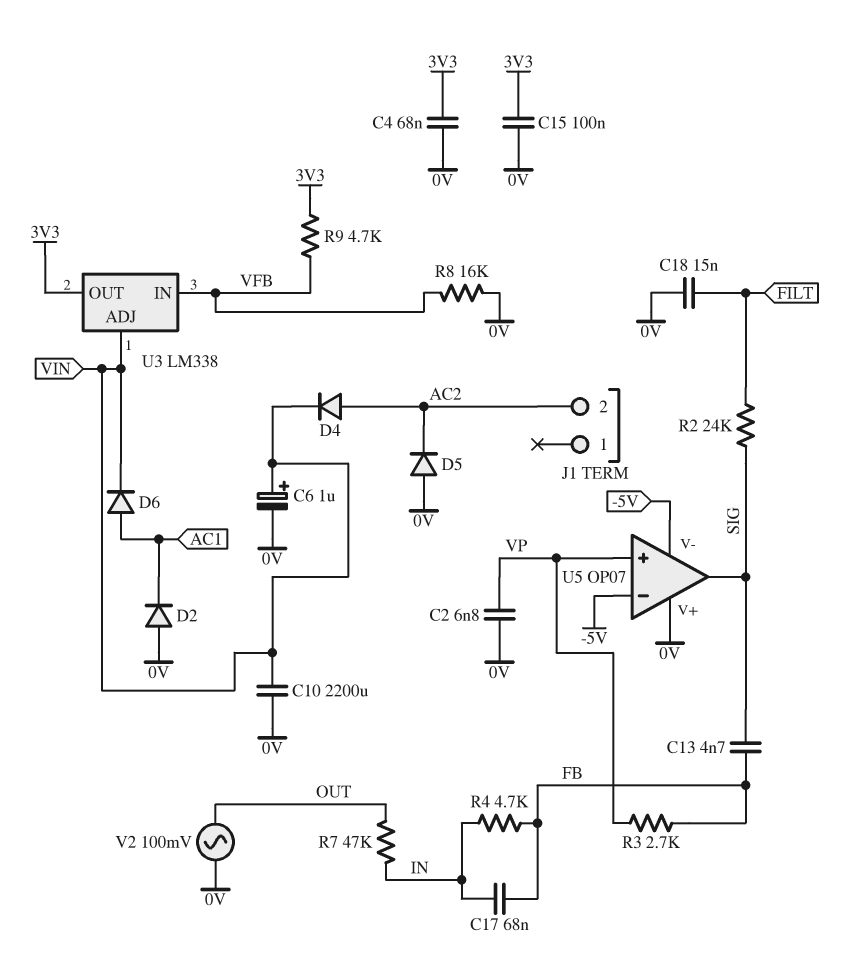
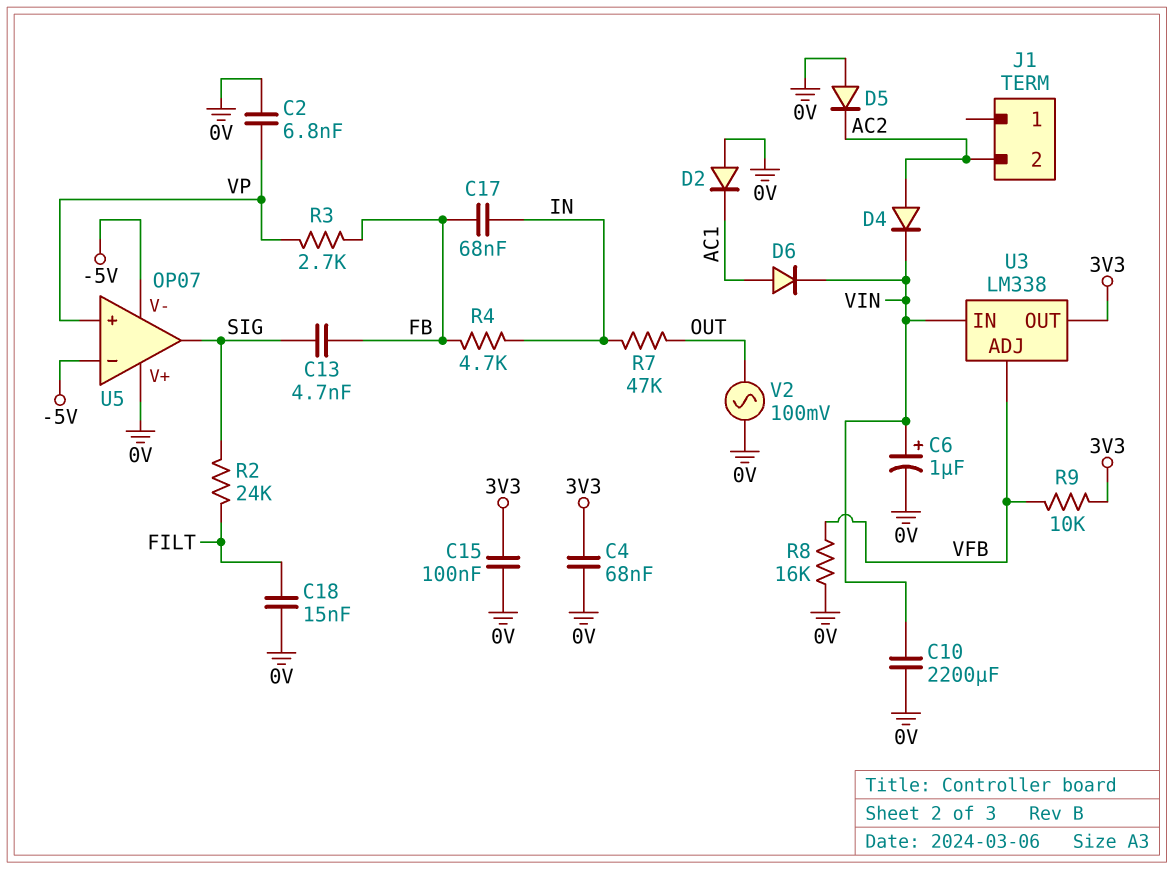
R9: 4.7k (3V3, VFB) -> 10k (3V3, VFB)
U3 pin ADJ: VIN -> VFB
U3 pin IN: VFB -> VIN

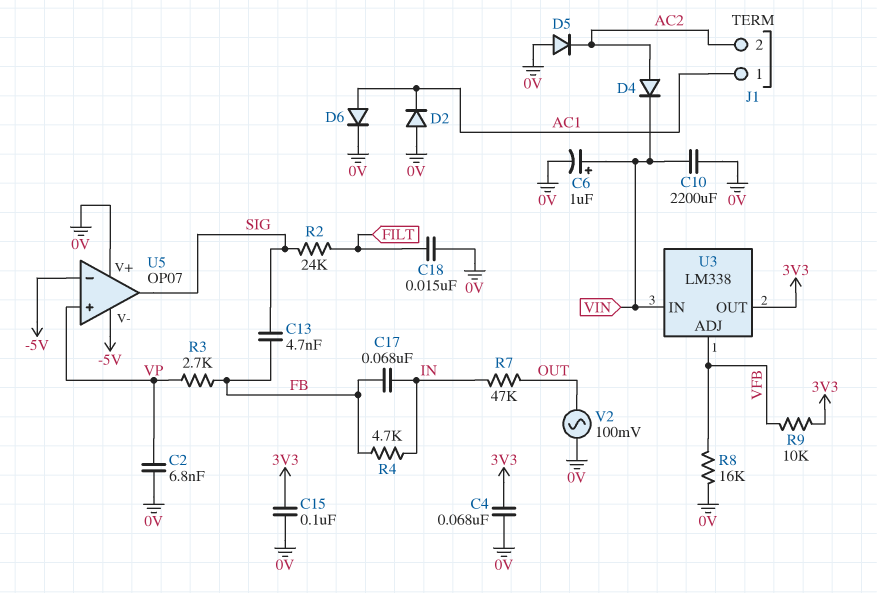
D6: diode (A AC1, K VIN) -> diode (A AC1, K 0V)
J1 pin 1: none -> AC1

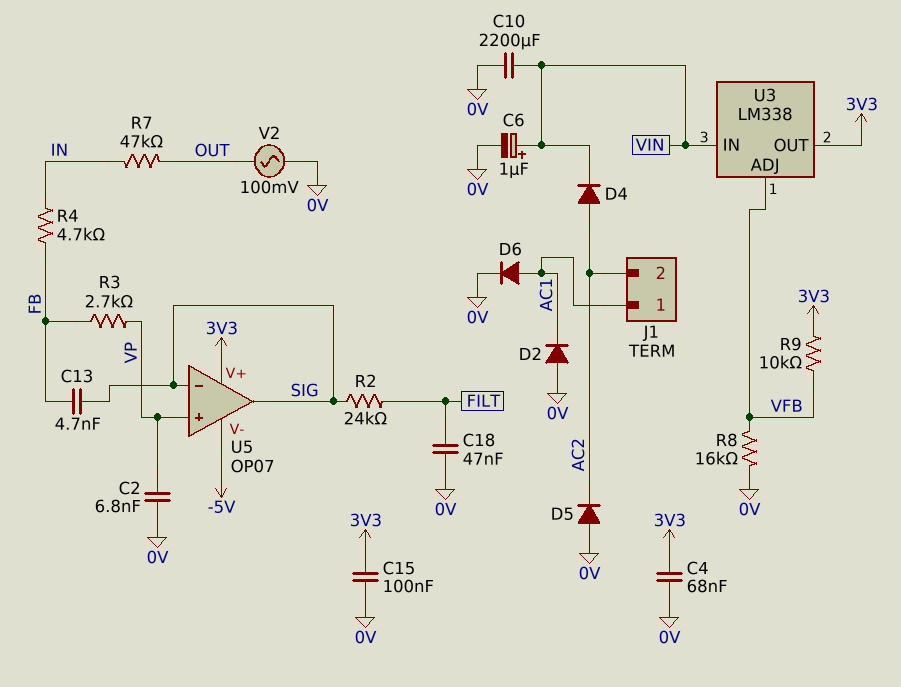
C17: 68nF (FB, IN) -> none
C18: 15nF (0V, FILT) -> 47nF (0V, FILT)
U5 pin V+: 0V -> 3V3
U5 pin in-: -5V -> SIG

